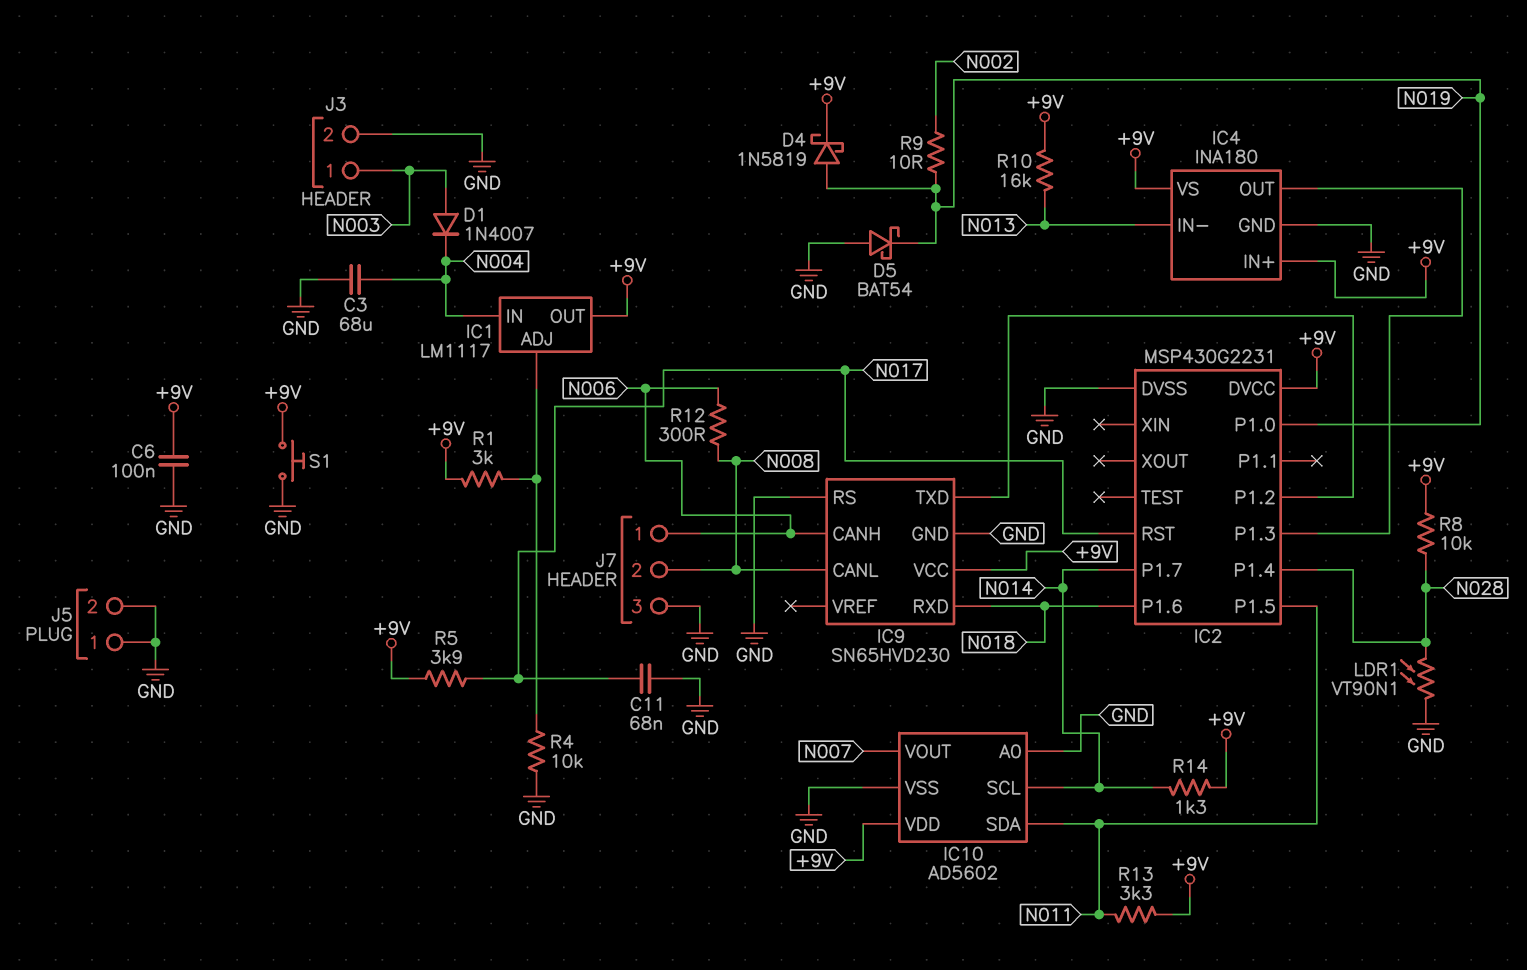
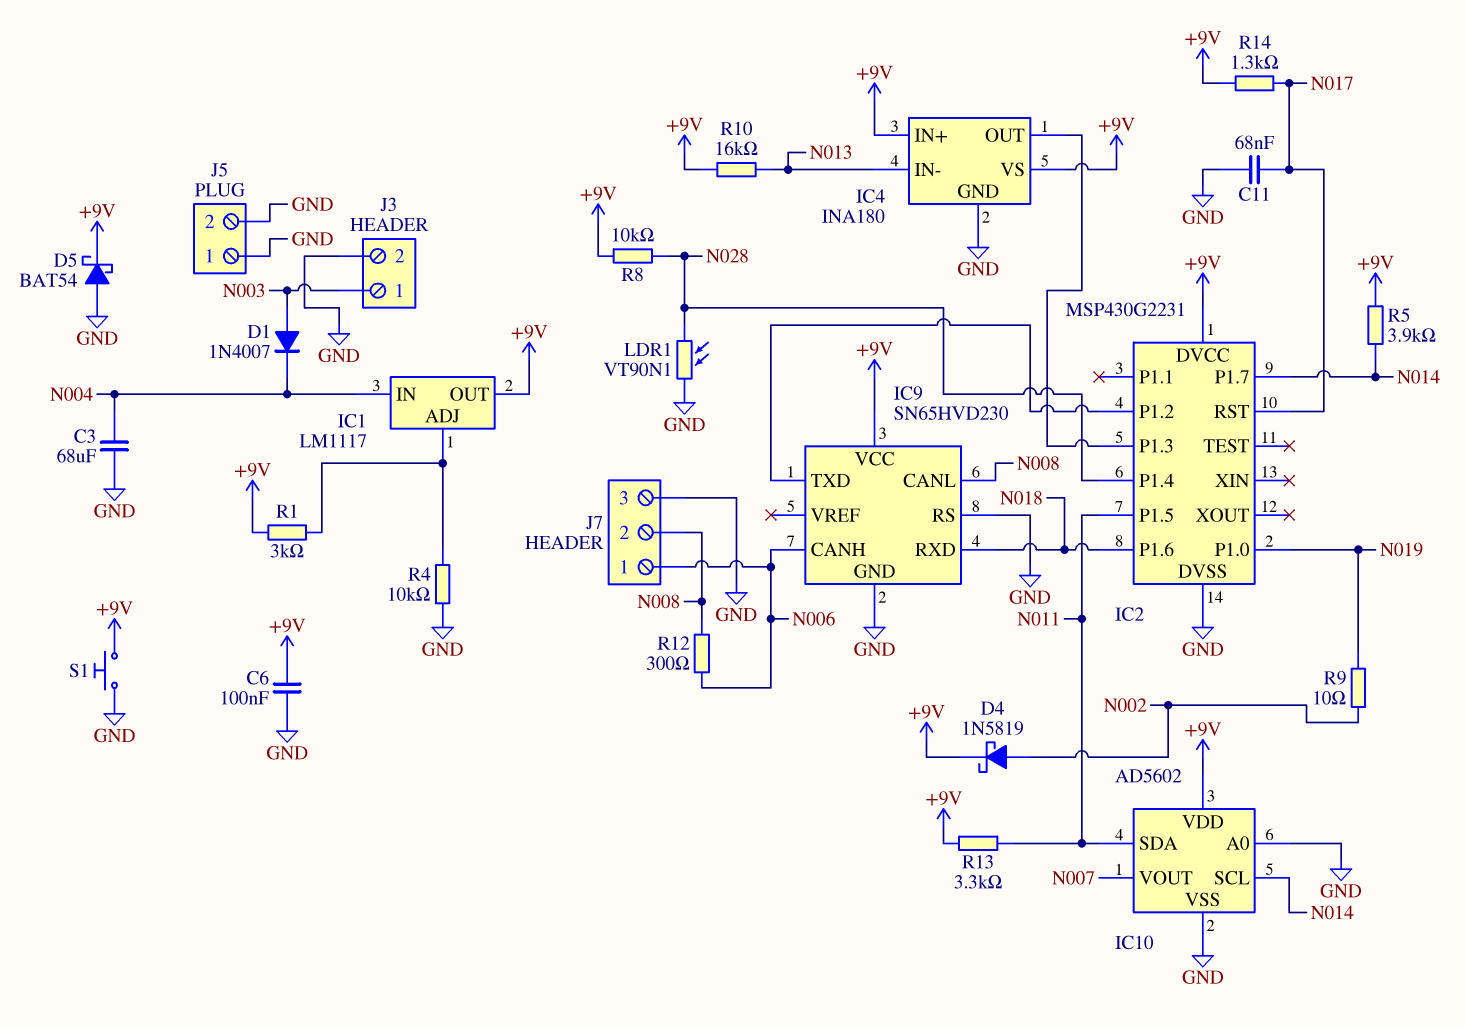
D4: schottky 1N5819 (A N019, K +9V) -> schottky 1N5819 (A N002, K +9V)
D5: schottky BAT54 (A GND, K N019) -> schottky BAT54 (A GND, K +9V)
R5: 3.9k (+9V, N017) -> 3.9k (+9V, N014)
R14: 1.3k (+9V, N014) -> 1.3k (+9V, N017)

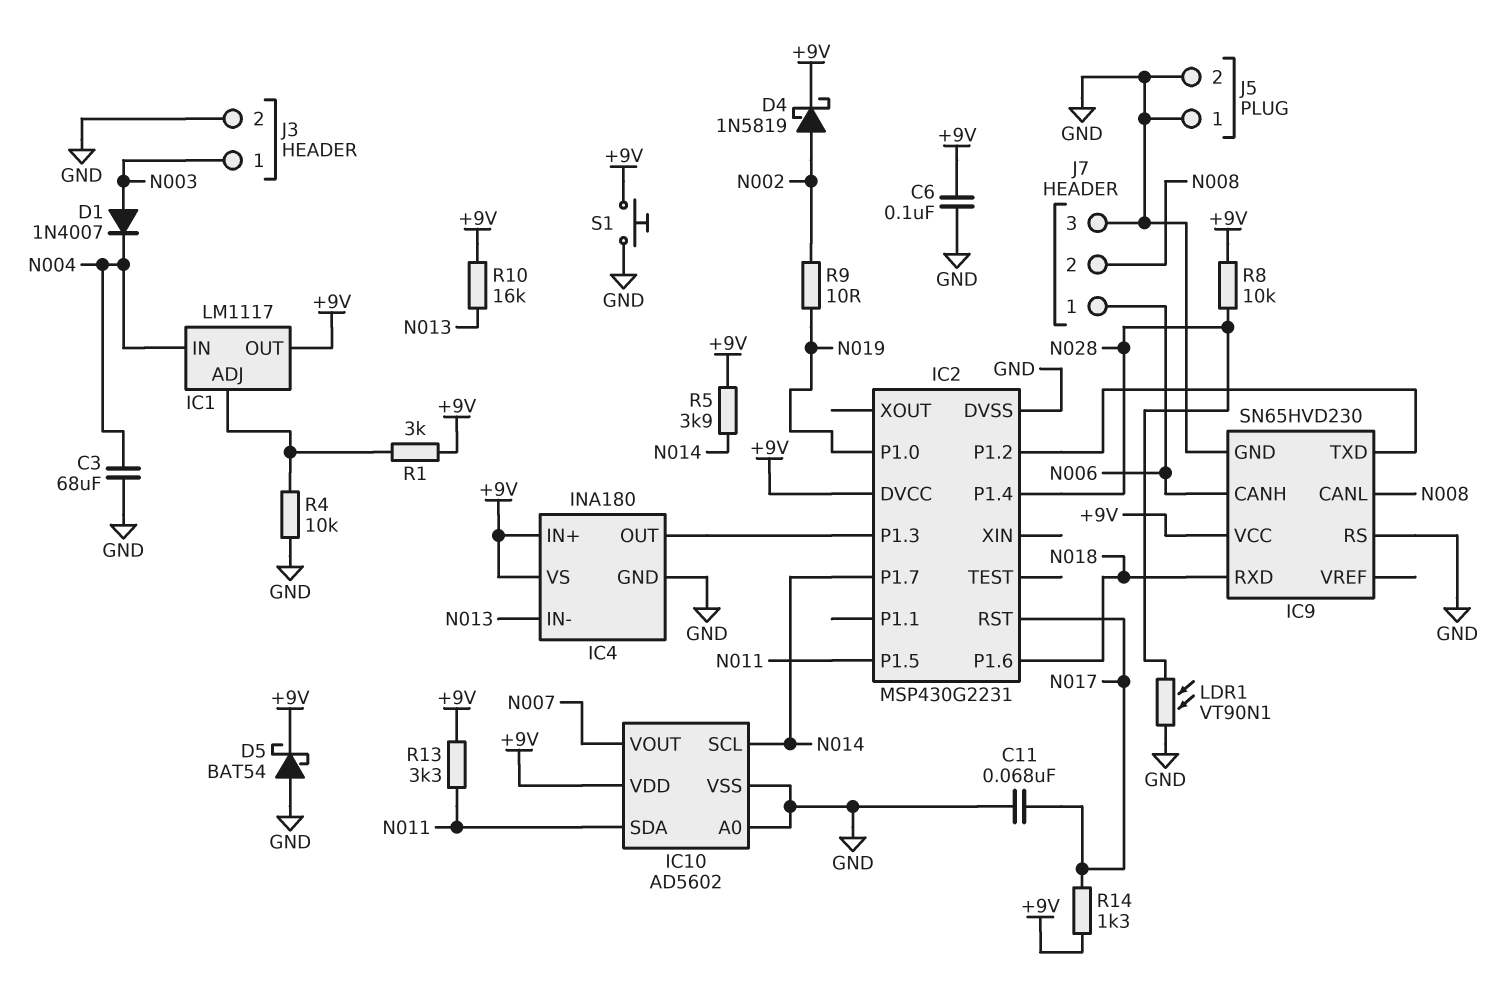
R12: 300 (N006, N008) -> none

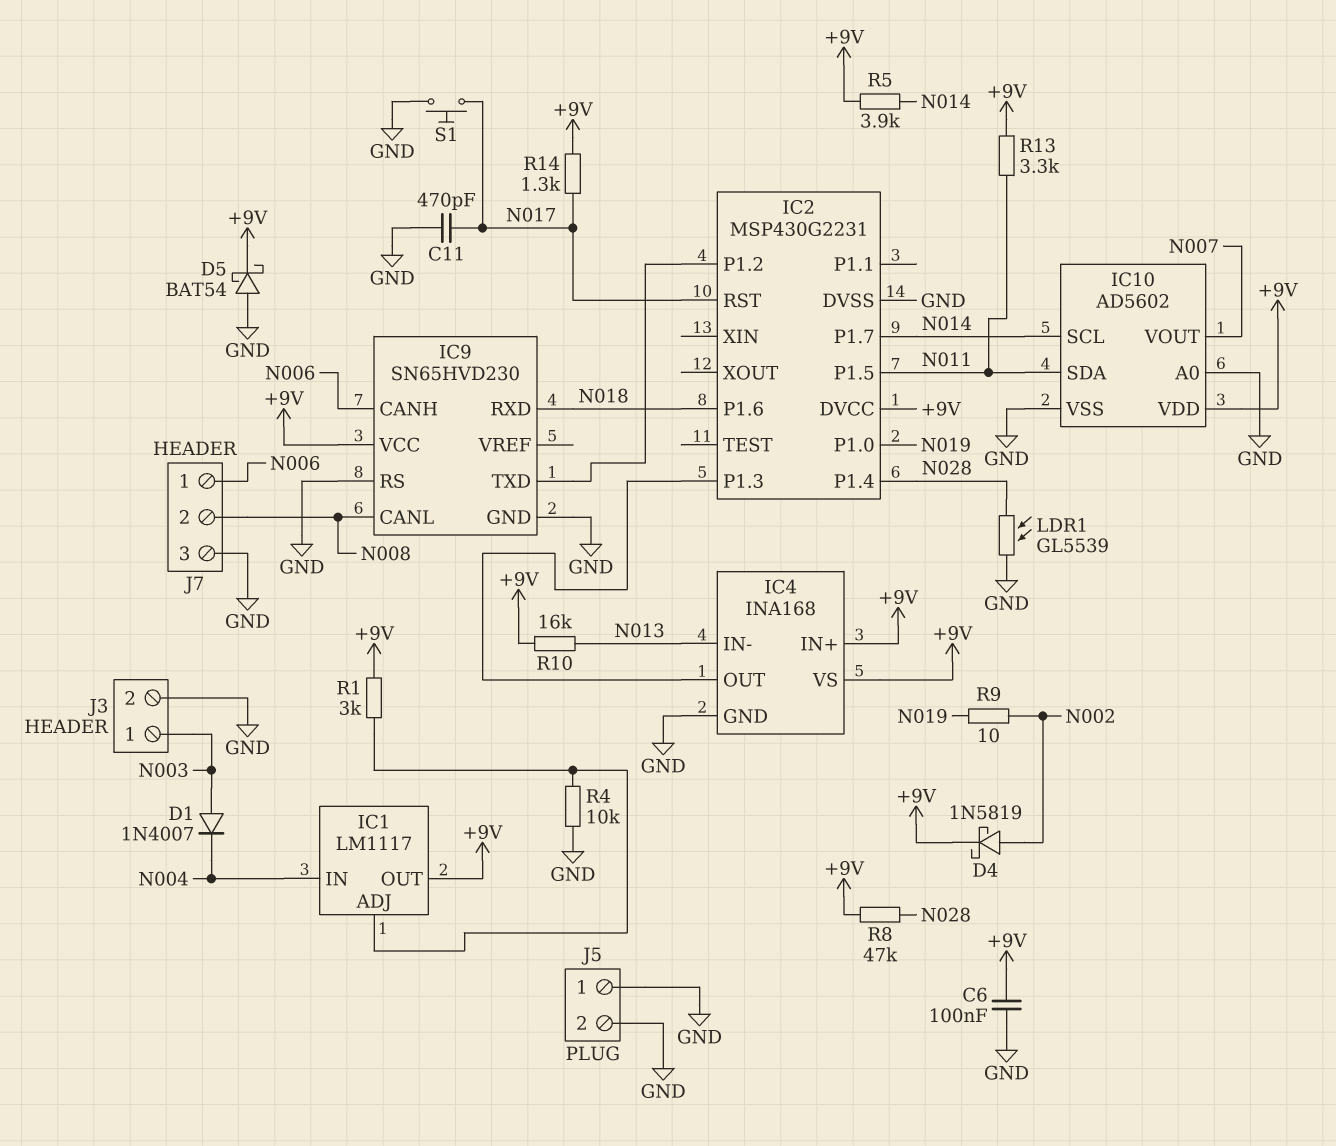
C3: 68uF (GND, N004) -> none
C11: 68nF (GND, N017) -> 470pF (GND, N017)
IC4: INA180 -> INA168
LDR1: VT90N1 (GND, N028) -> GL5539 (GND, N028)
R8: 10k (+9V, N028) -> 47k (+9V, N028)
S1: button (+9V, GND) -> button (GND, N017)

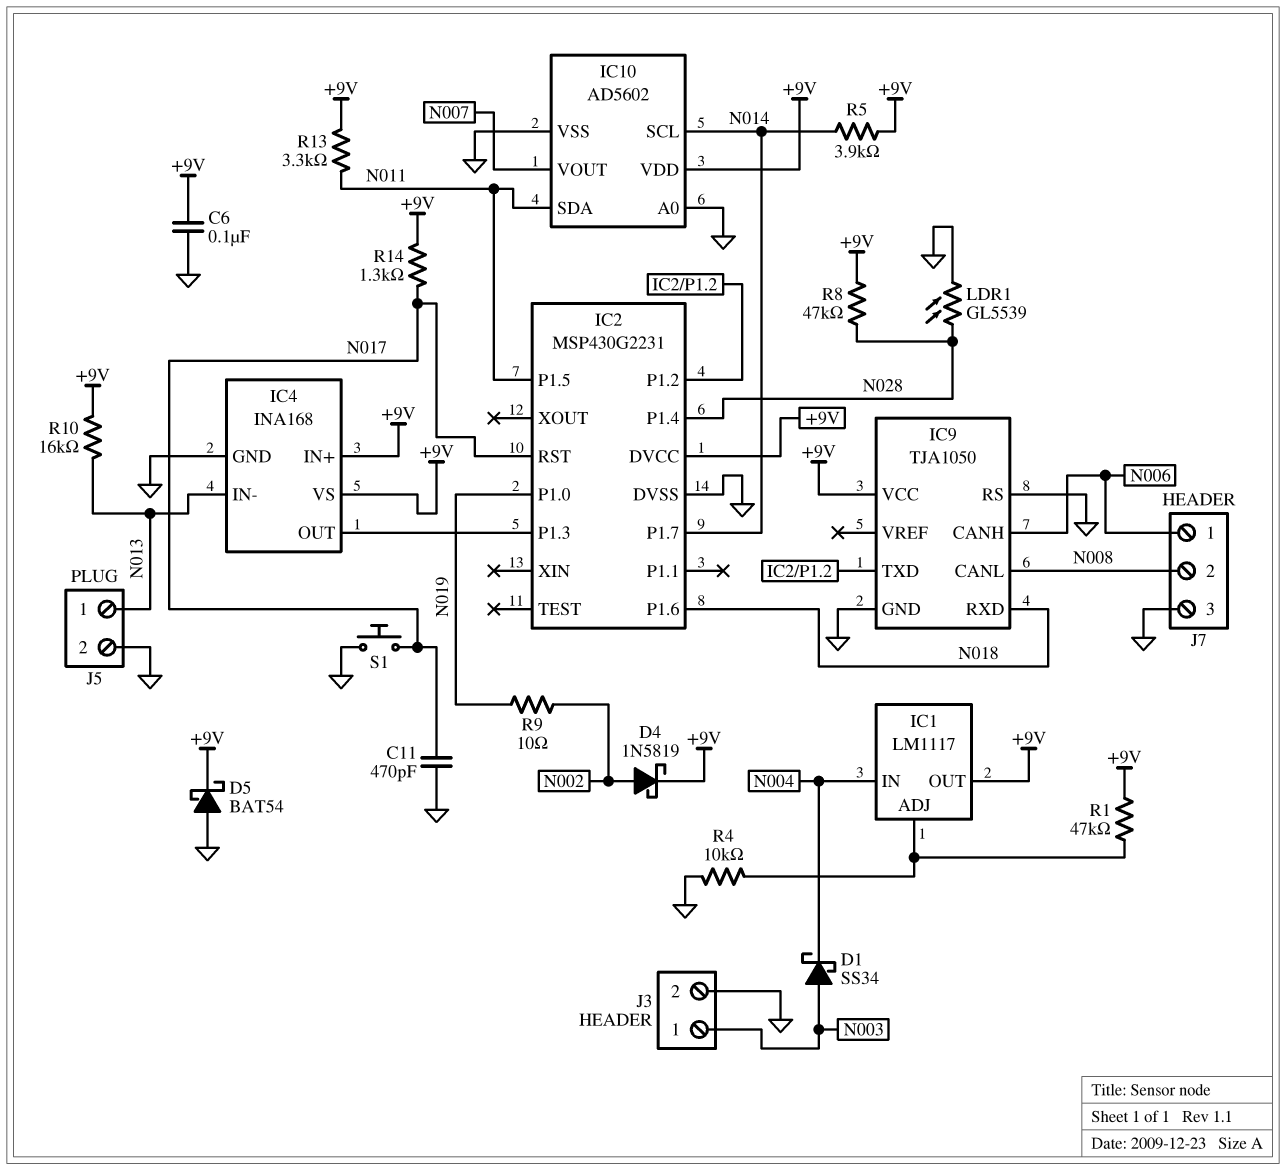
D1: diode 1N4007 (A N003, K N004) -> schottky SS34 (A N003, K N004)
IC9: SN65HVD230 -> TJA1050
J5 pin 1: GND -> N013
R1: 3k (+9V, IC1/ADJ) -> 47k (+9V, IC1/ADJ)

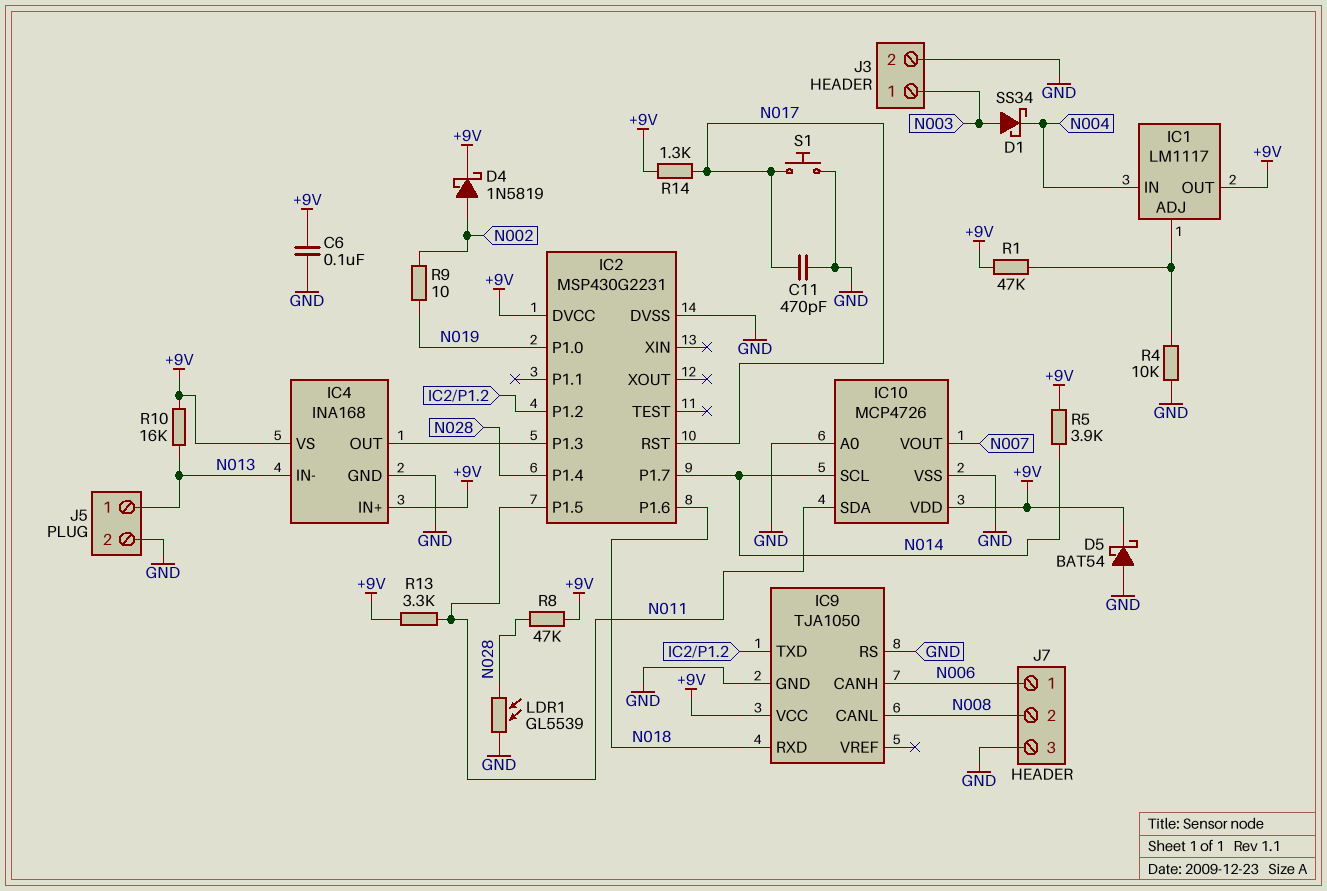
IC10: AD5602 -> MCP4726

